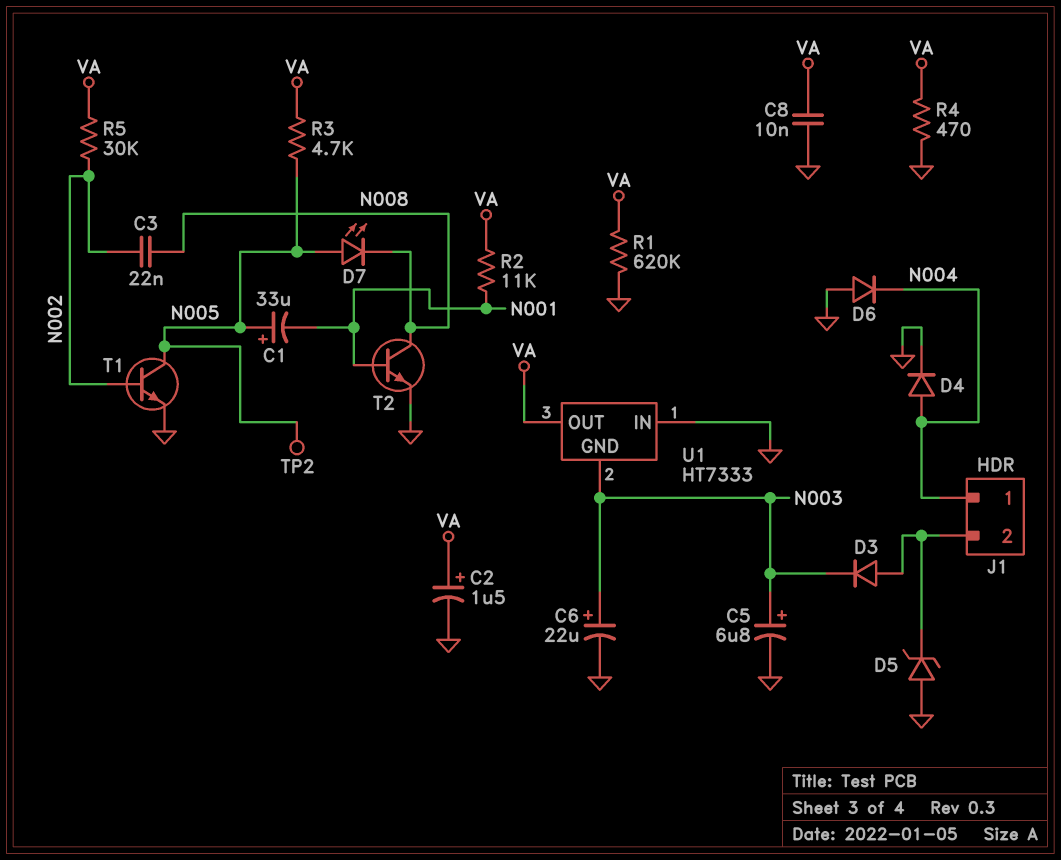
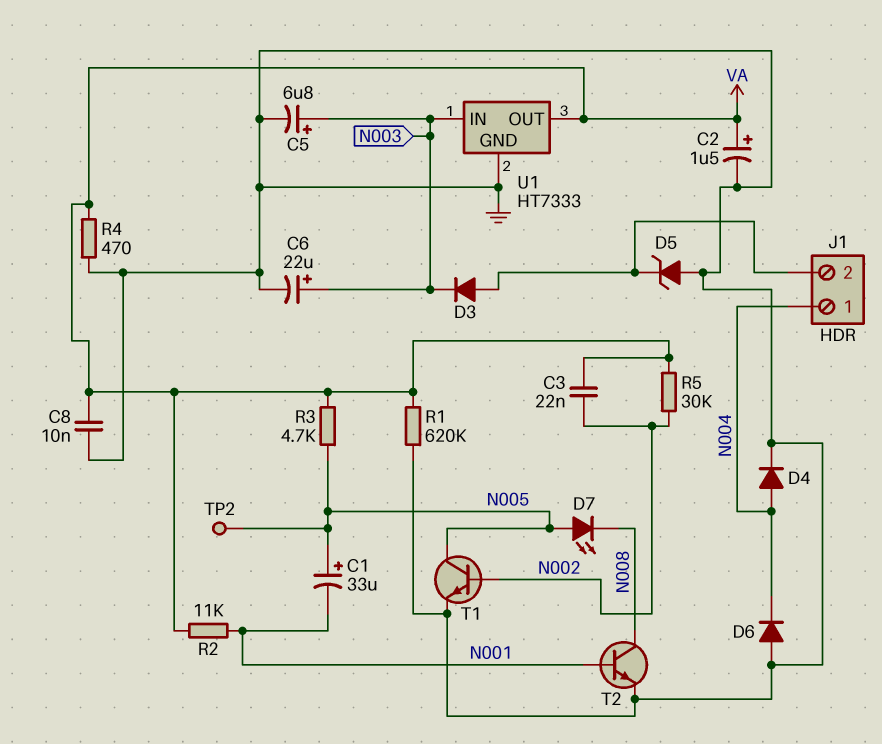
C3: 22nF (N002, N008) -> 22nF (N002, VA)
U1 pin GND: N003 -> GND
U1 pin IN: GND -> N003

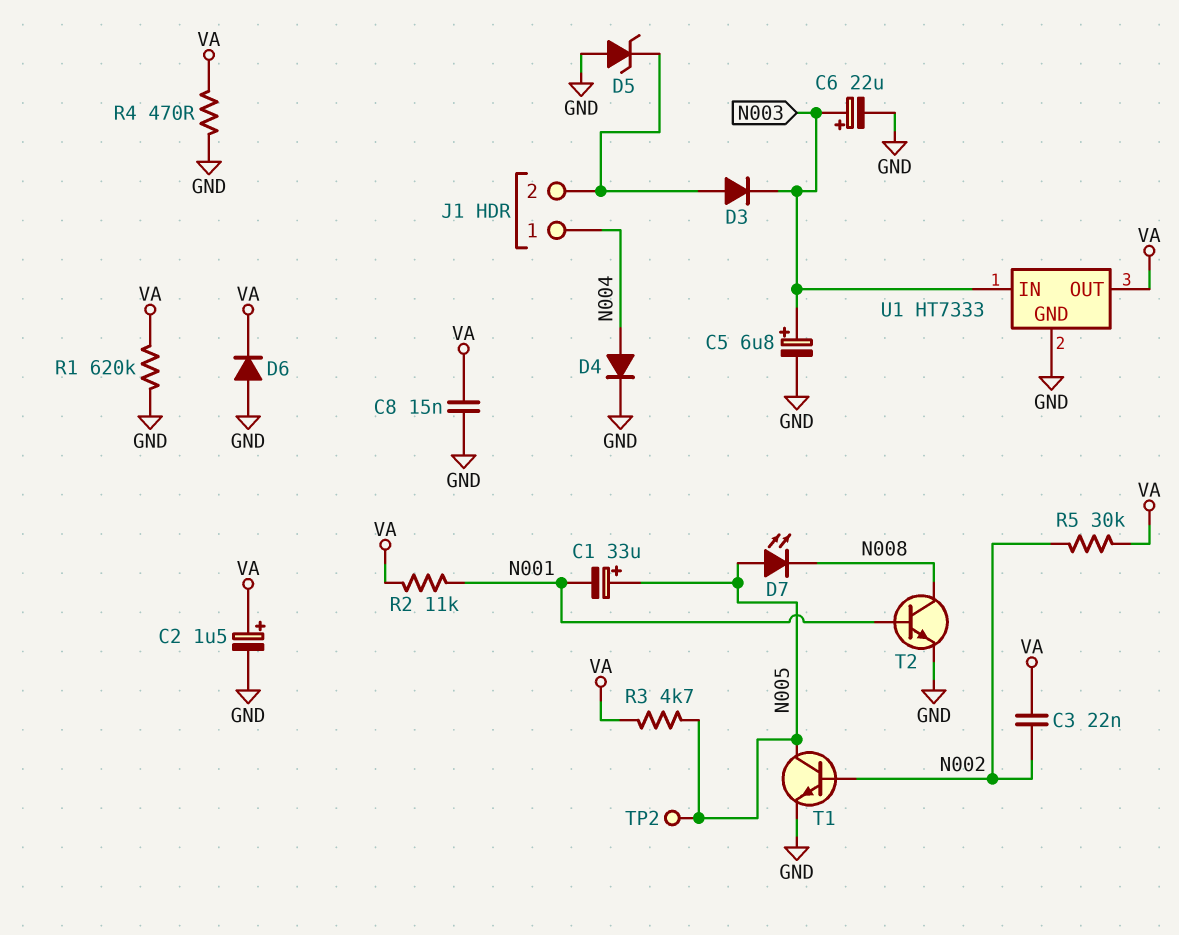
C8: 10nF (GND, VA) -> 15nF (GND, VA)
D6: diode (A GND, K N004) -> diode (A GND, K VA)

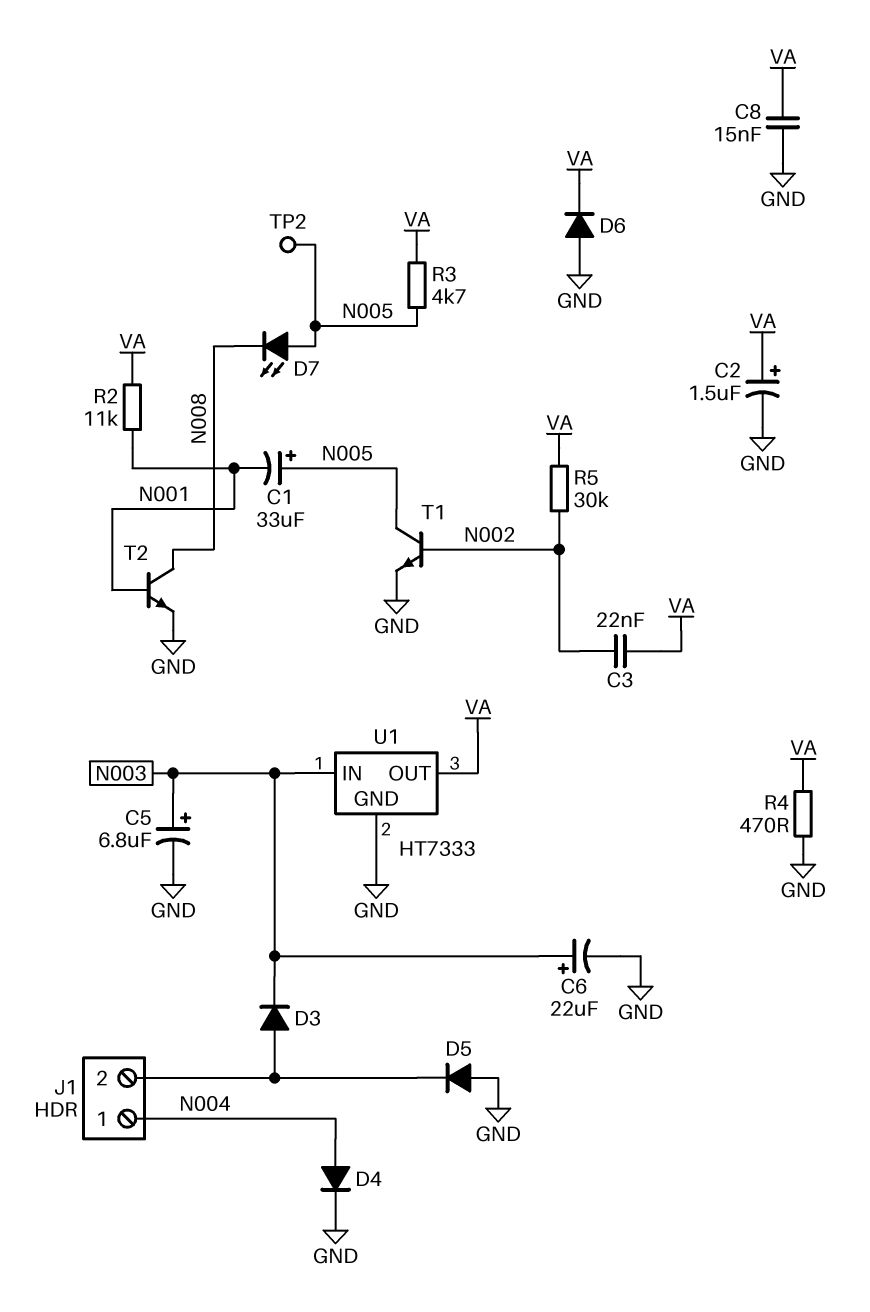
D5: zener (A GND, K J1/2) -> diode (A GND, K J1/2)
R1: 620k (GND, VA) -> none

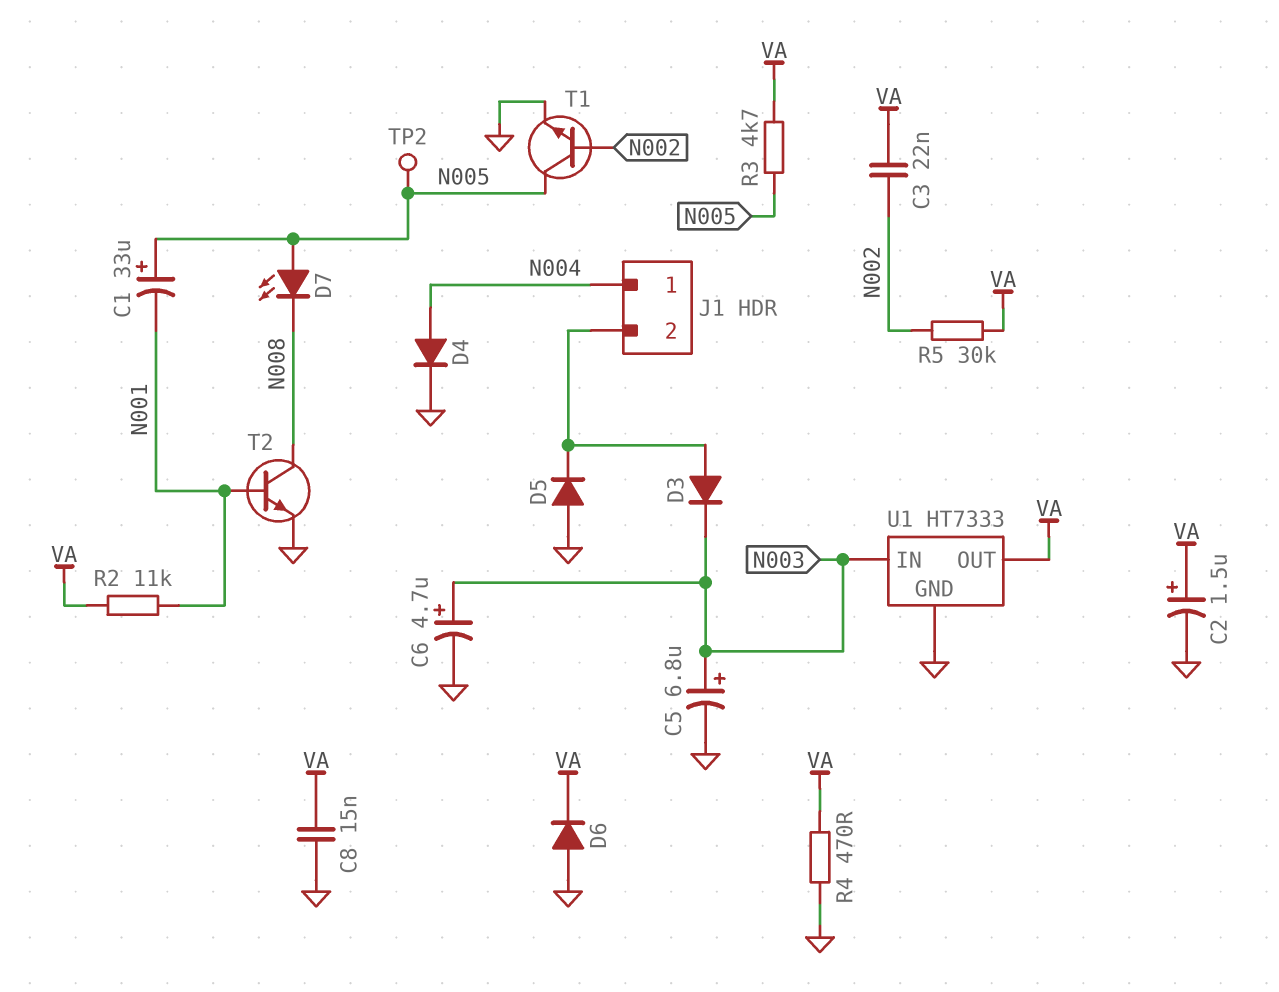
C6: 22uF (plus N003, minus GND) -> 4.7uF (plus N003, minus GND)

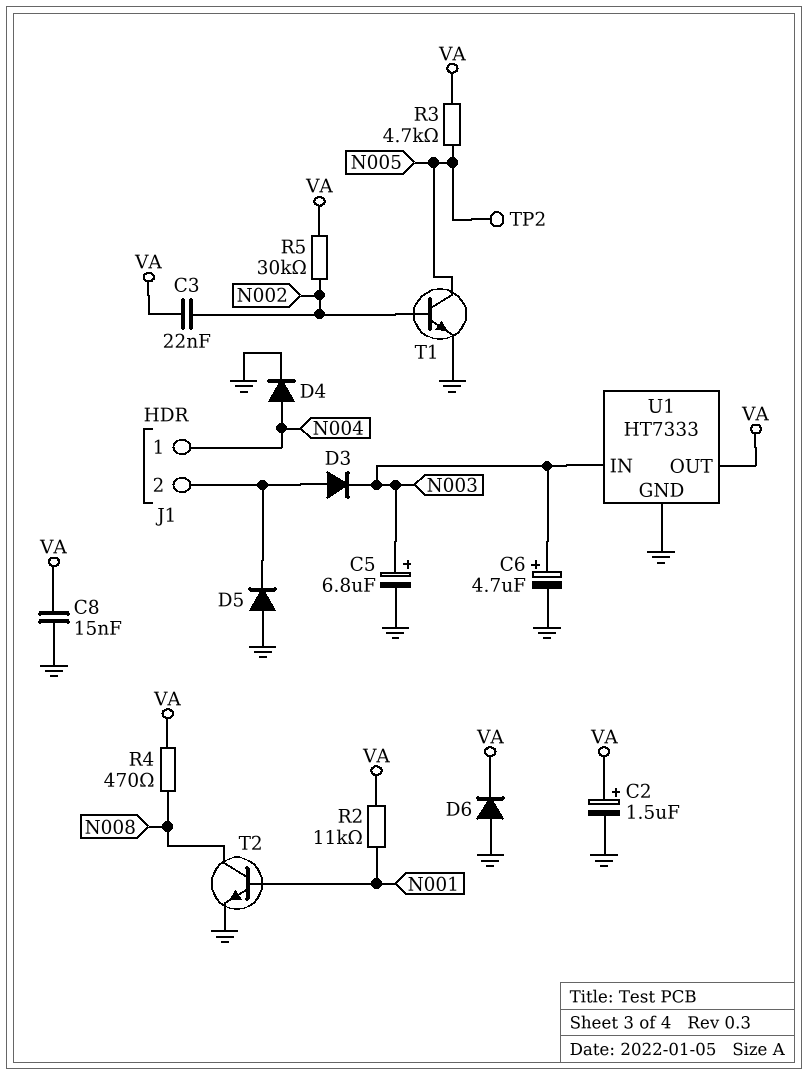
C1: 33uF (plus N005, minus N001) -> none
D7: LED (A N005, K N008) -> none
R4: 470 (GND, VA) -> 470 (N008, VA)

